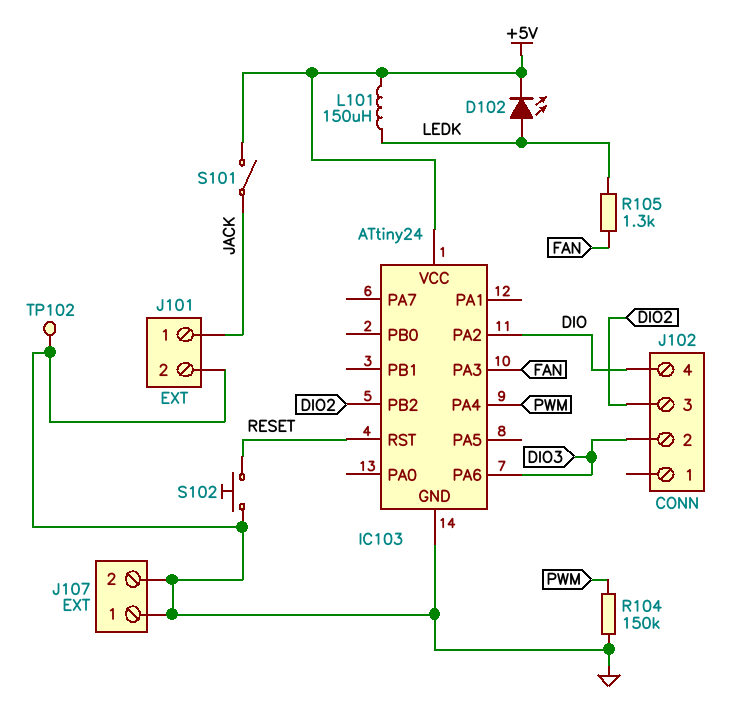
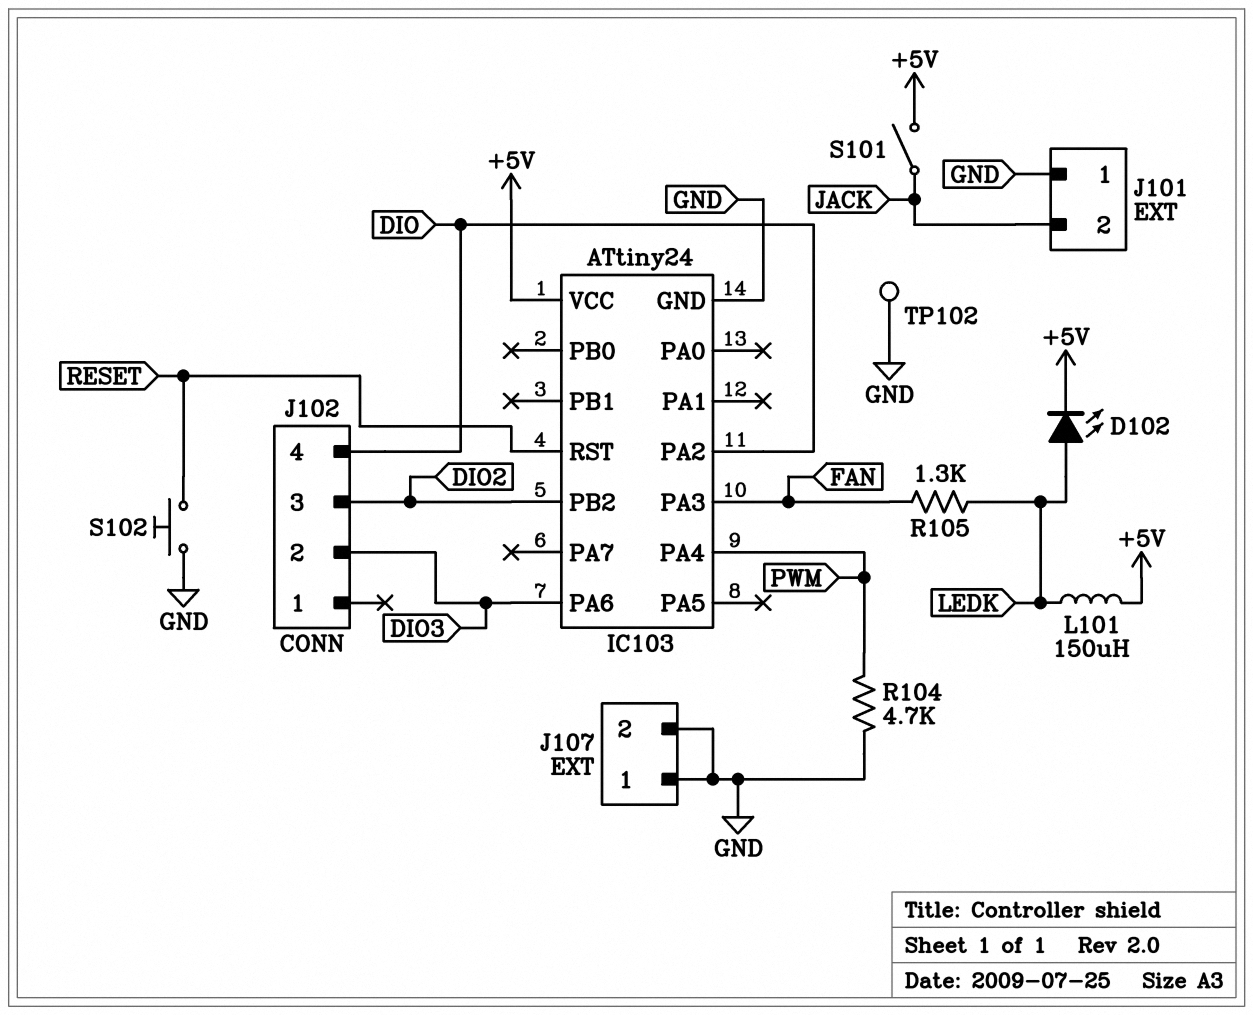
J101 pin 1: JACK -> GND
J101 pin 2: GND -> JACK
R104: 150k (GND, PWM) -> 4.7k (GND, PWM)

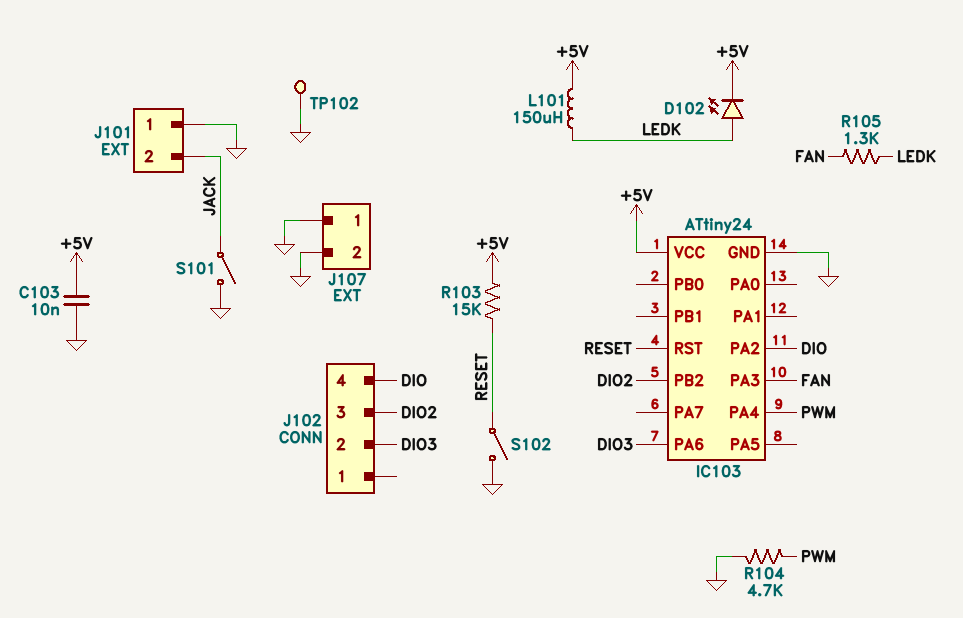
C103: none -> 10nF (+5V, GND)
R103: none -> 15k (+5V, RESET)
S101: switch (+5V, JACK) -> switch (GND, JACK)
S102: button (GND, RESET) -> switch (GND, RESET)

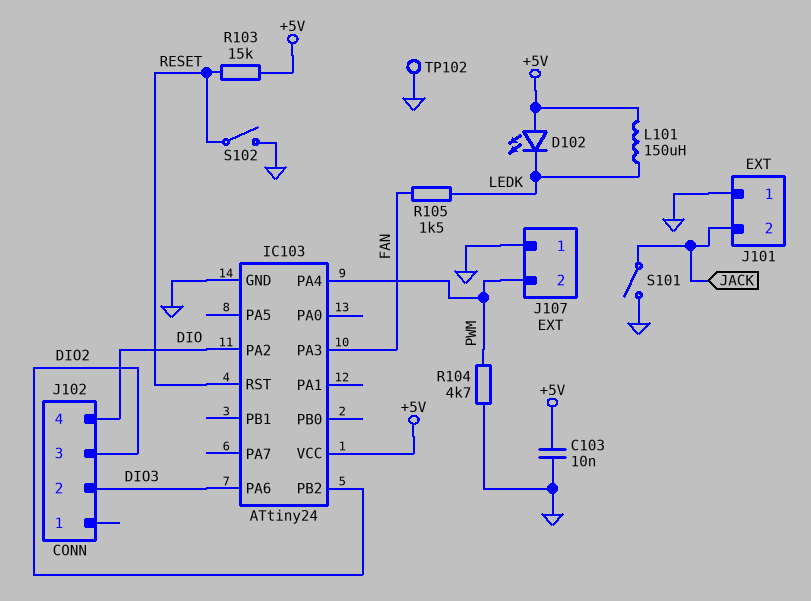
D102: LED (A LEDK, K +5V) -> LED (A +5V, K LEDK)
J107 pin 2: GND -> PWM
R105: 1.3k (FAN, LEDK) -> 1.5k (FAN, LEDK)

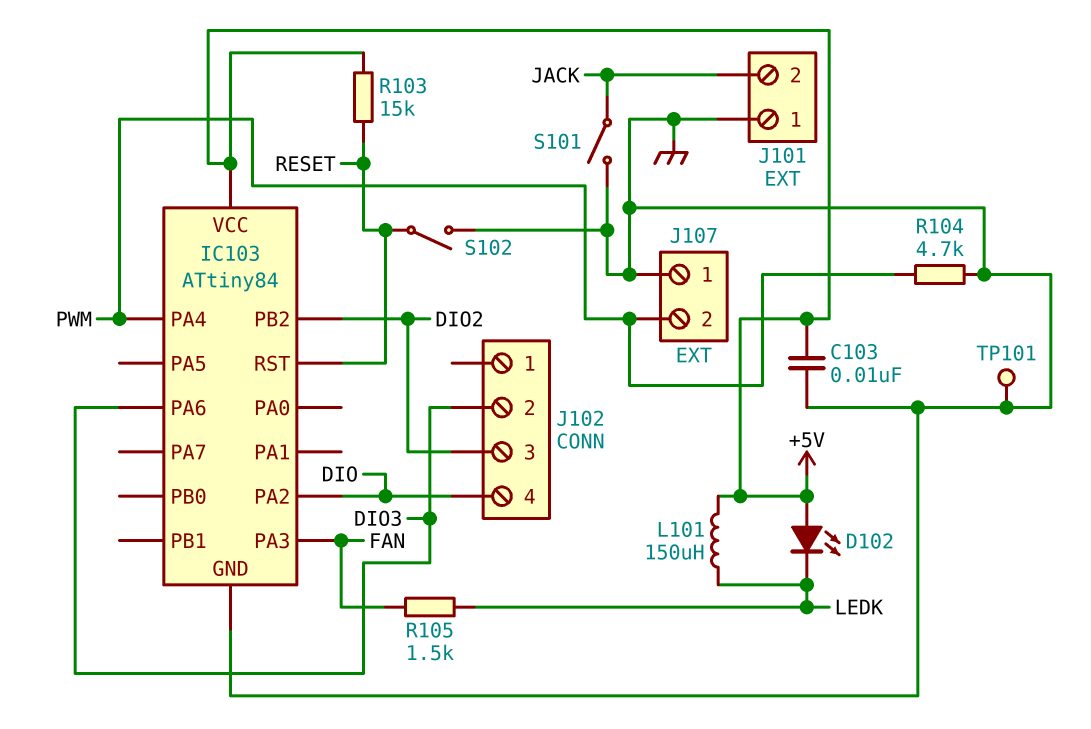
IC103: ATtiny24 -> ATtiny84
TP101: none -> test point (GND)
TP102: test point (GND) -> none

